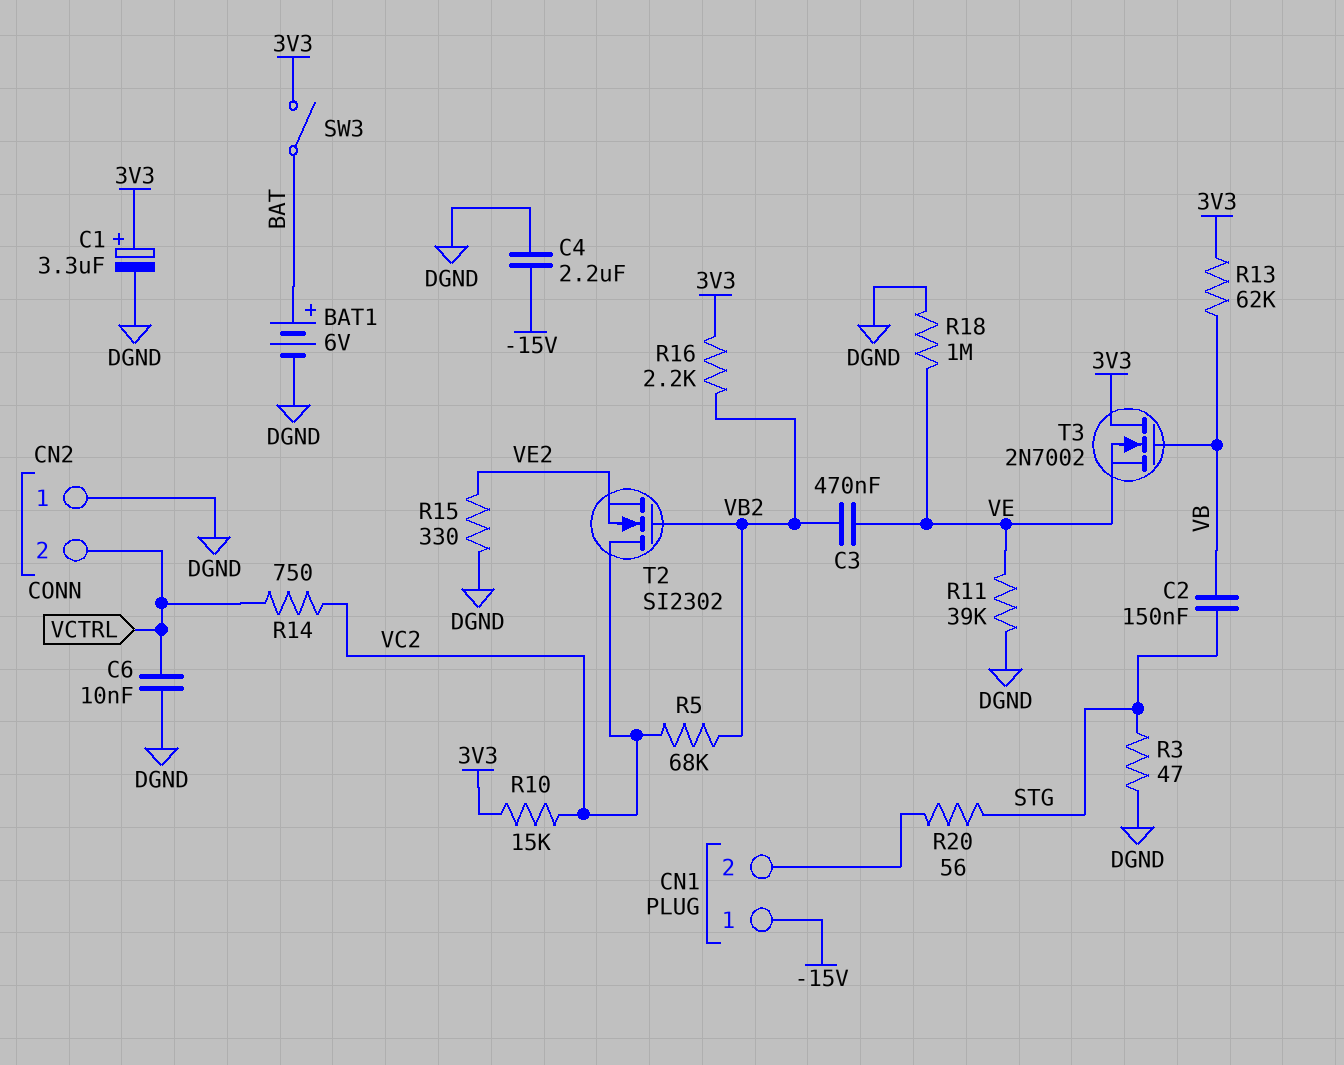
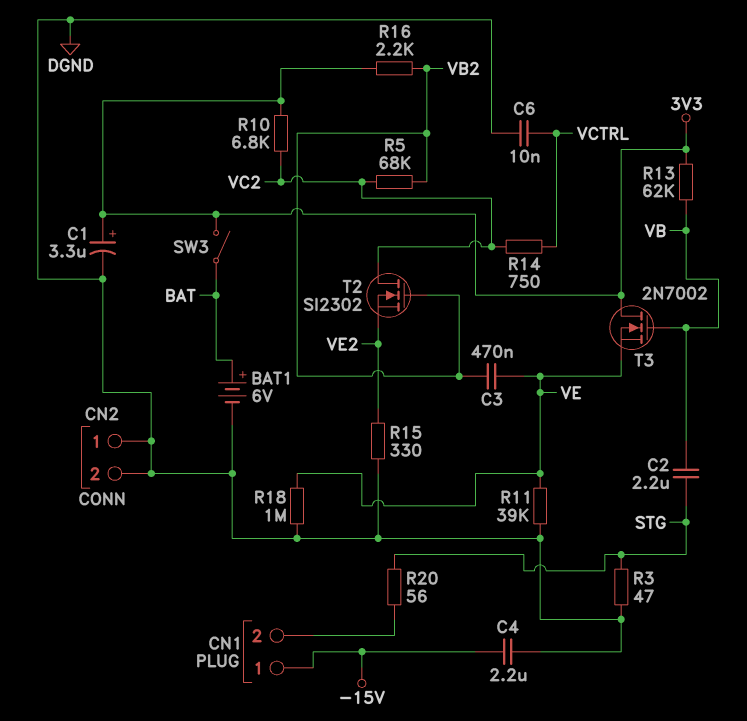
C2: 150nF (STG, VB) -> 2.2uF (STG, VB)
CN2 pin 2: VCTRL -> DGND
R10: 15k (3V3, VC2) -> 6.8k (3V3, VC2)

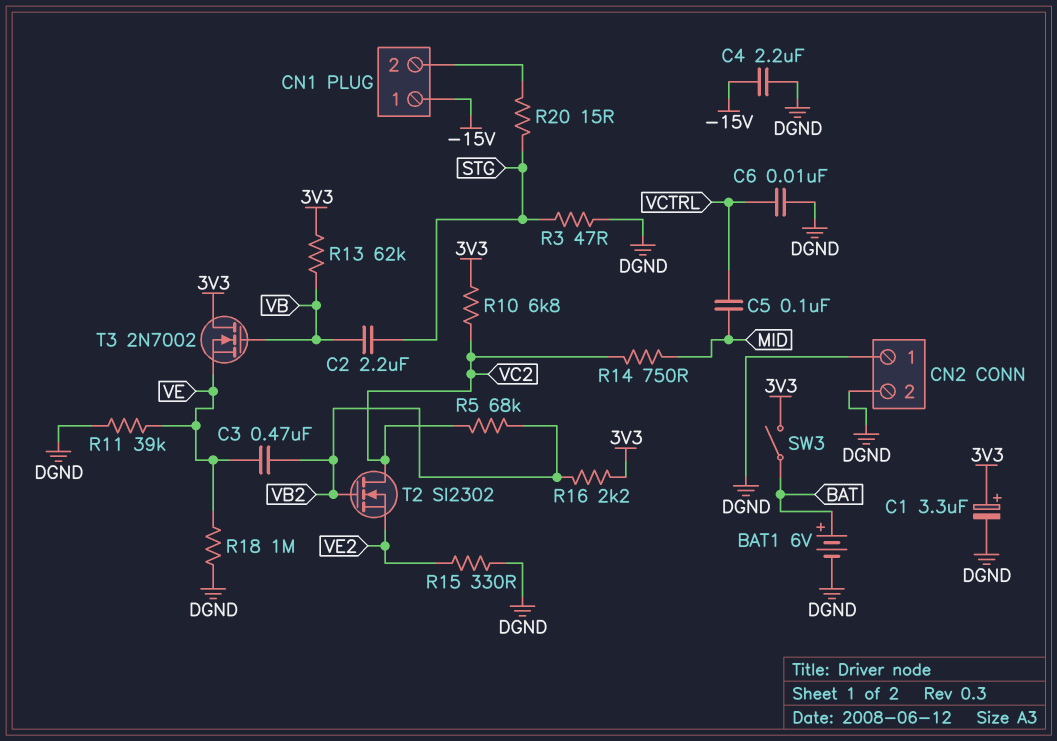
C5: none -> 100nF (MID, VCTRL)
R14: 750 (VC2, VCTRL) -> 750 (MID, VC2)
R20: 56 (CN1/2, STG) -> 15 (CN1/2, STG)

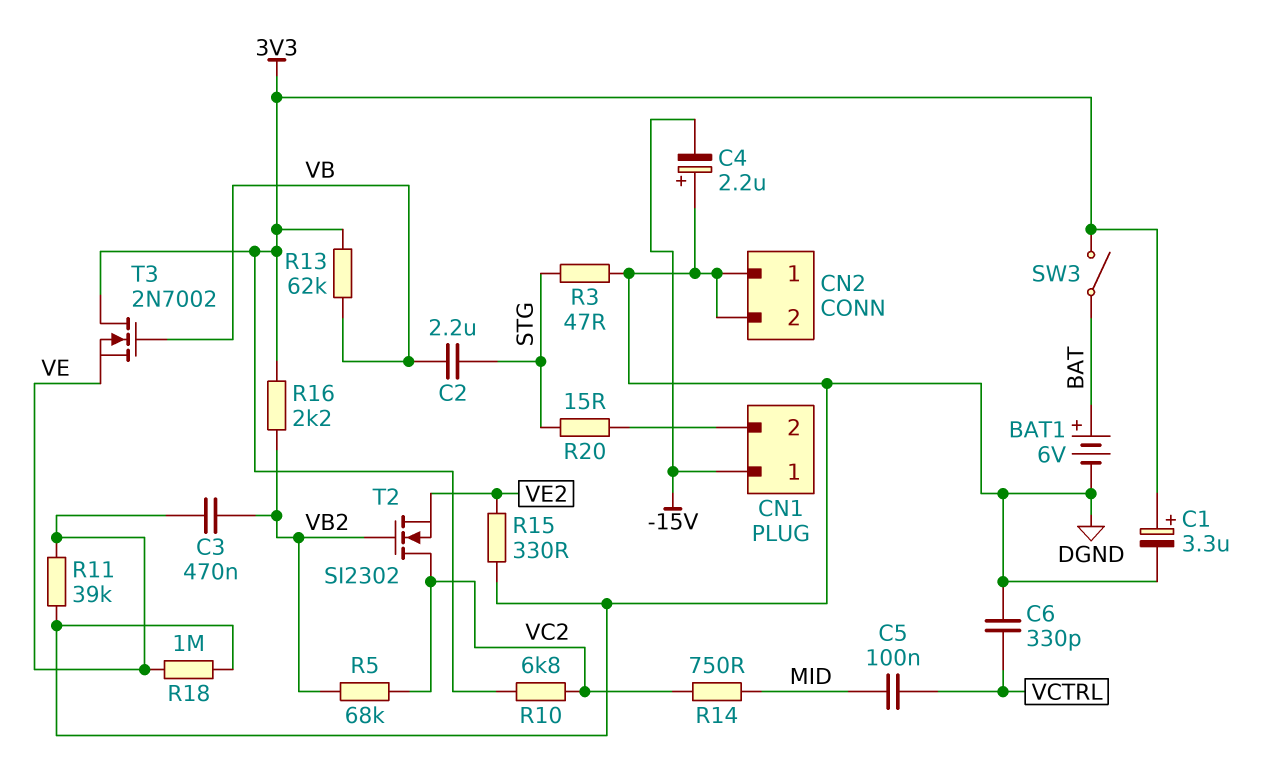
C4: 2.2uF (-15V, DGND) -> 2.2uF (plus DGND, minus -15V)
C6: 10nF (DGND, VCTRL) -> 330pF (DGND, VCTRL)

